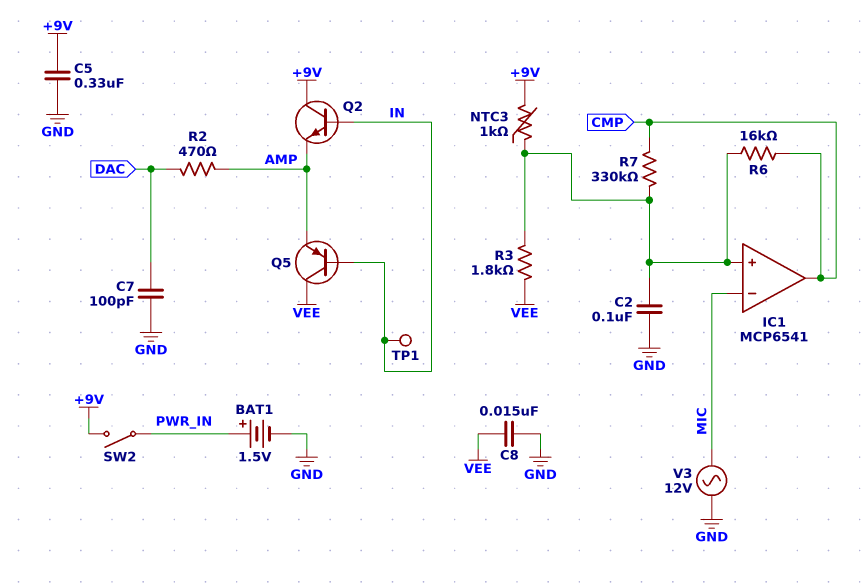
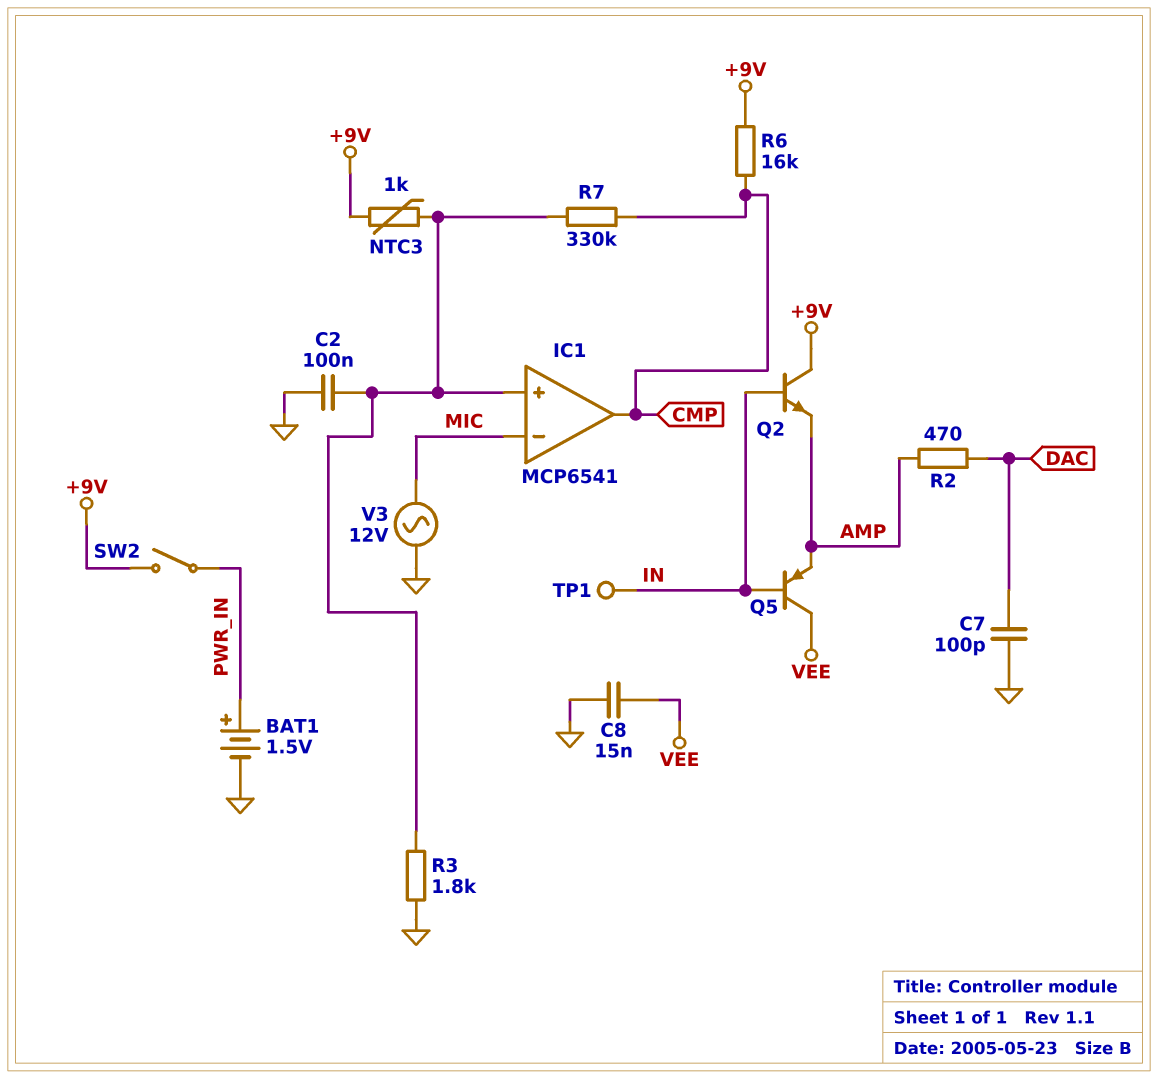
C5: 330nF (+9V, GND) -> none
R3: 1.8k (IC1/in+, VEE) -> 1.8k (GND, IC1/in+)
R6: 16k (CMP, IC1/in+) -> 16k (+9V, CMP)

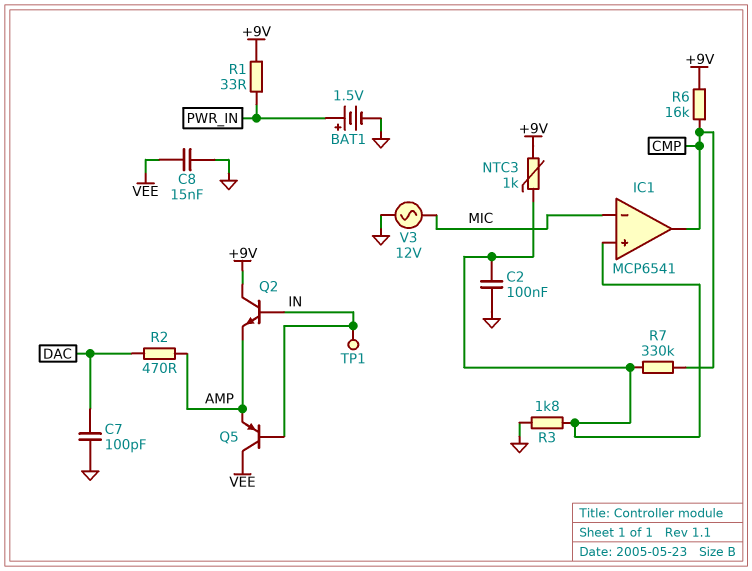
R1: none -> 33 (+9V, PWR_IN)
SW2: switch (+9V, PWR_IN) -> none

